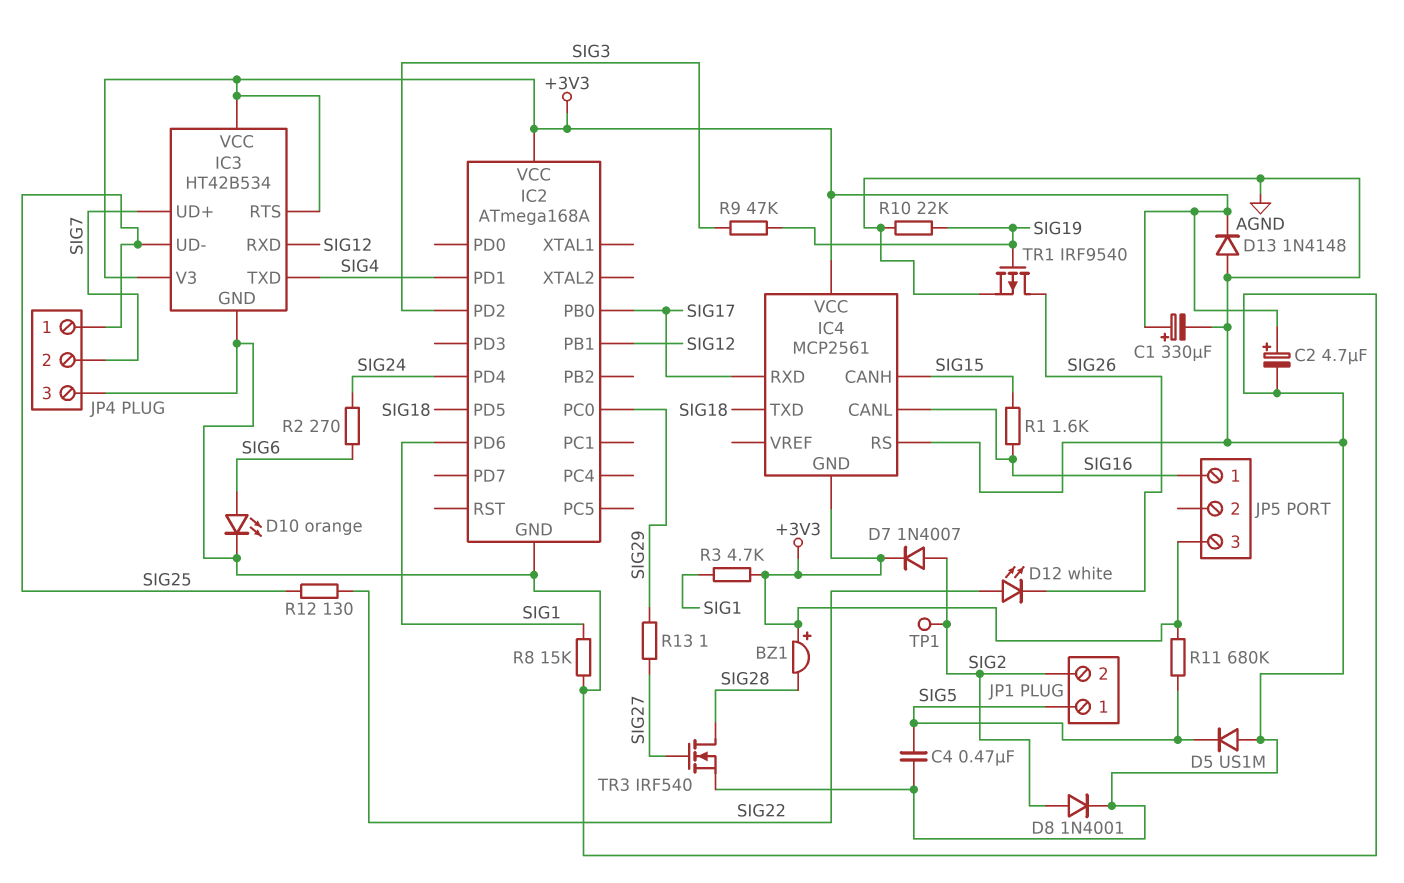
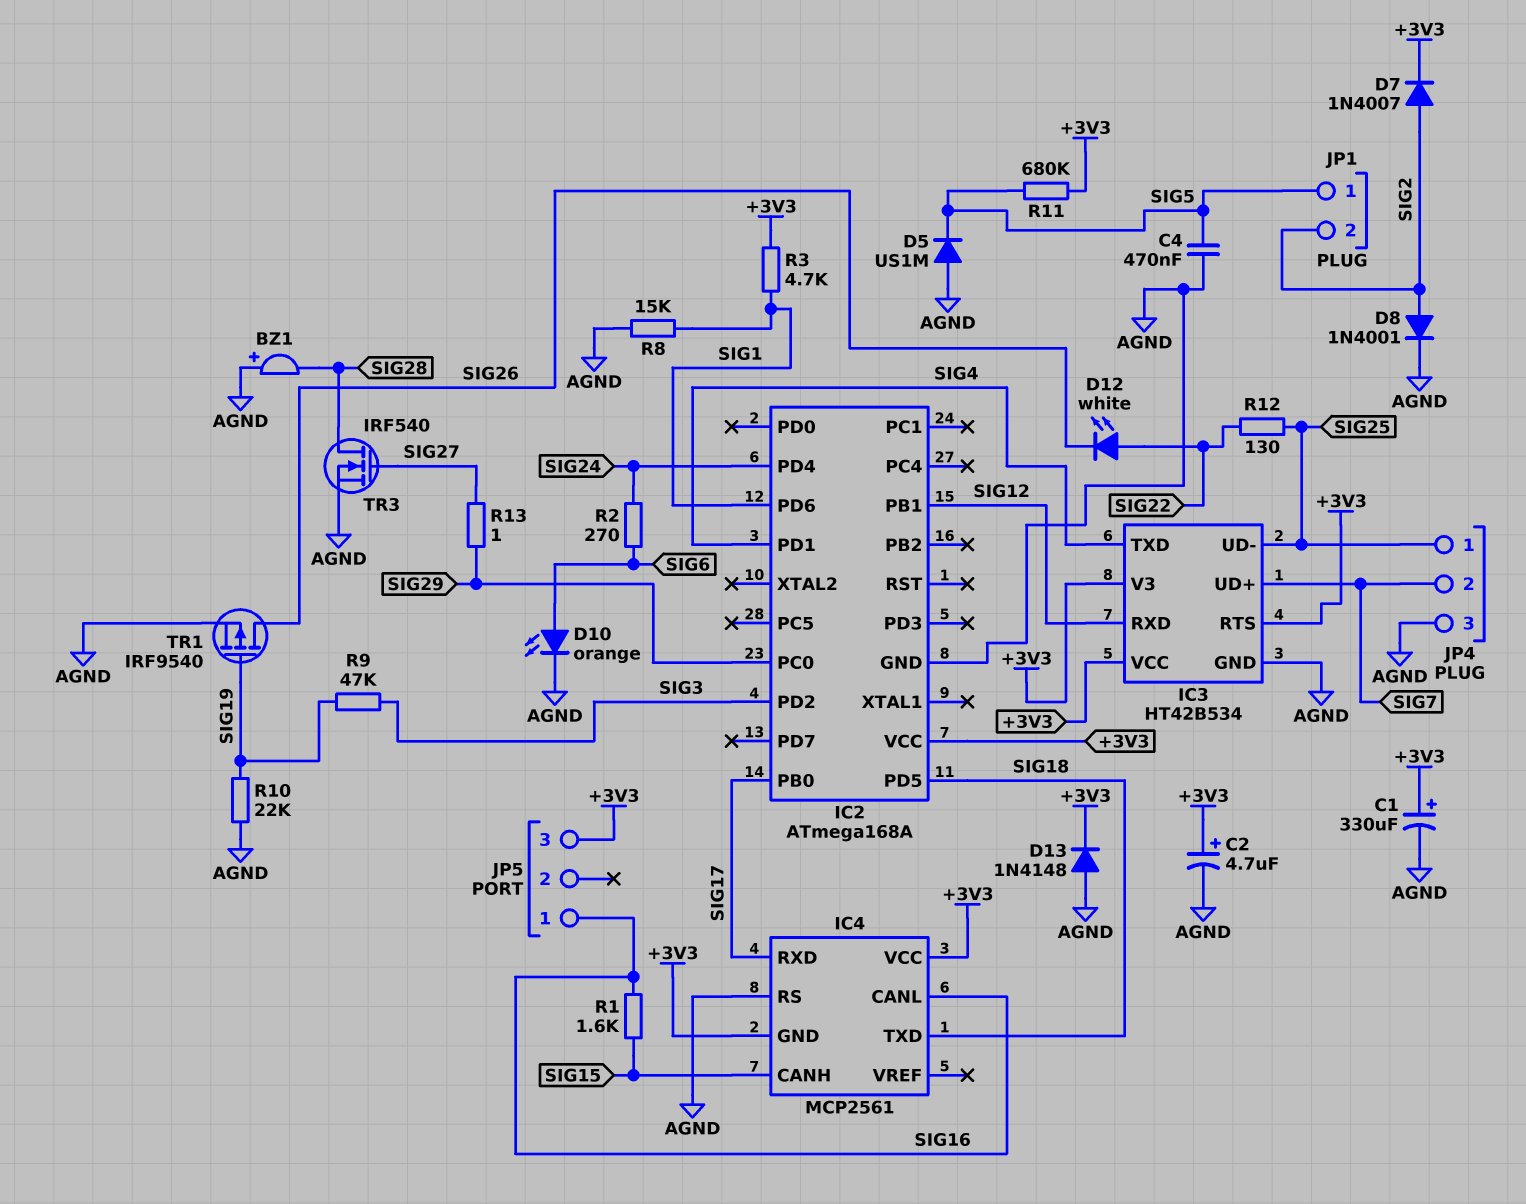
BZ1: buzzer (plus +3V3, minus SIG28) -> buzzer (plus AGND, minus SIG28)
TP1: test point (SIG2) -> none

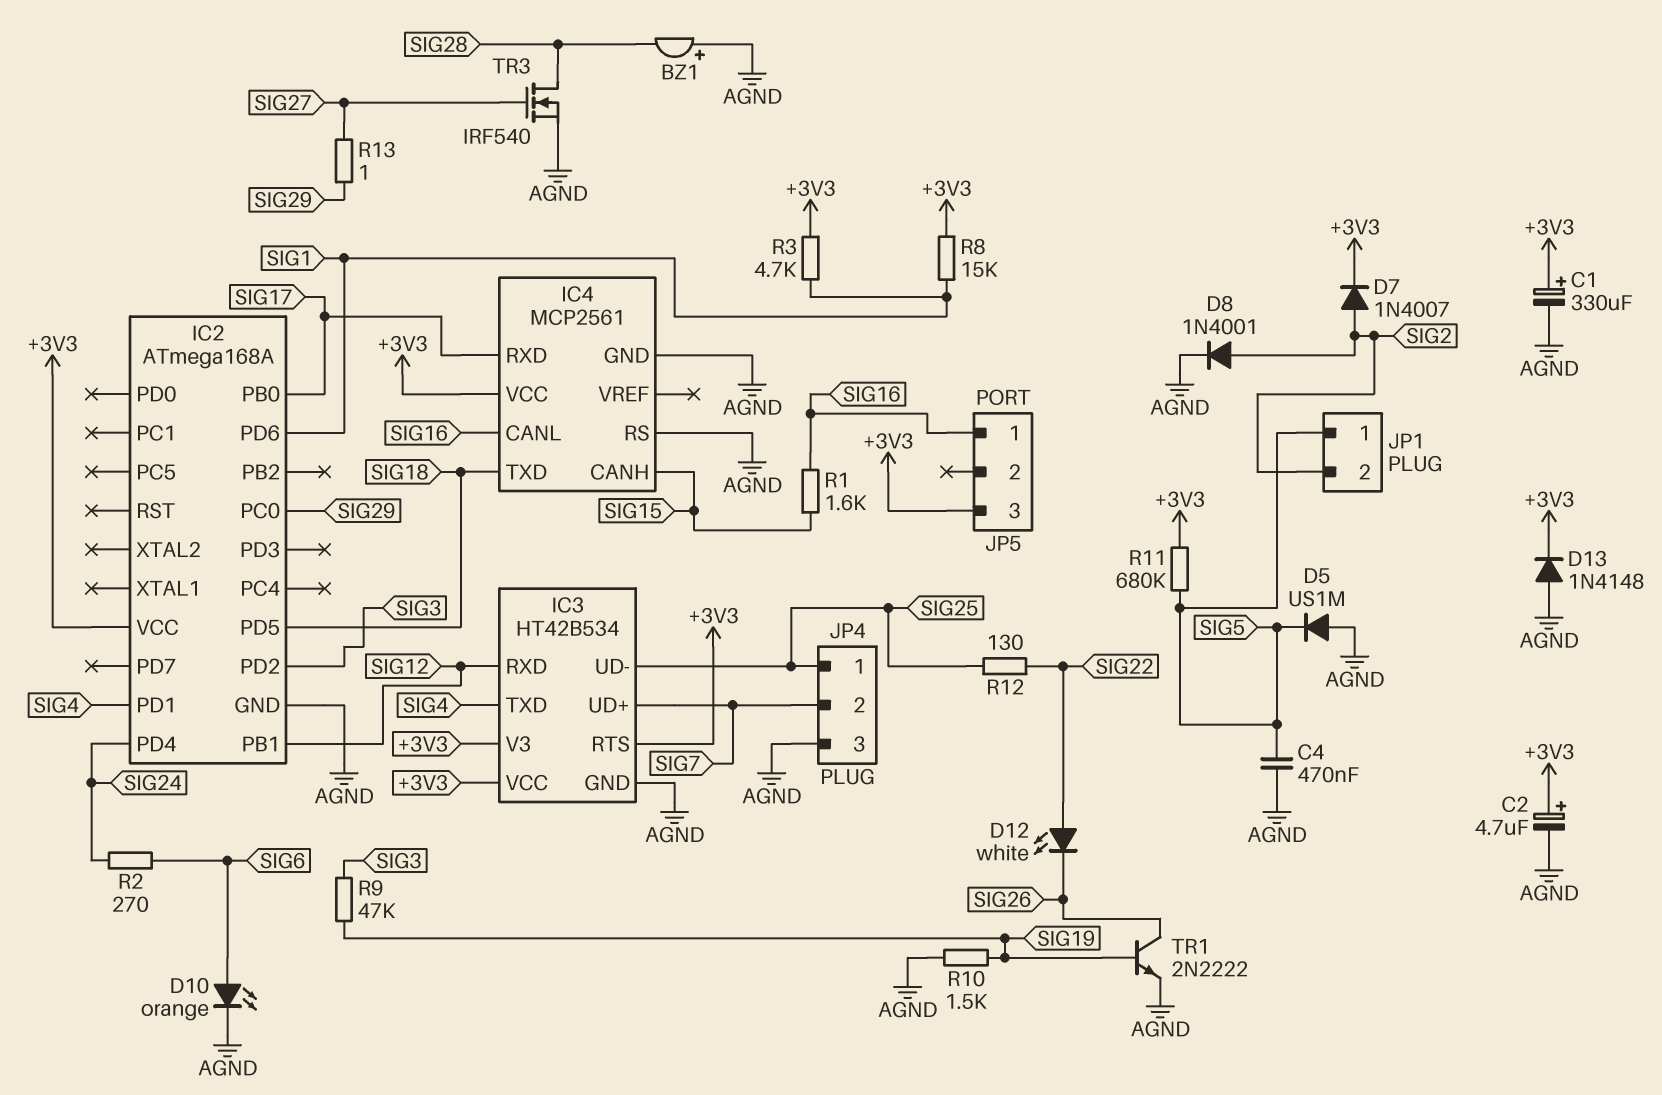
IC4 pin GND: +3V3 -> AGND
R8: 15k (AGND, SIG1) -> 15k (+3V3, SIG1)
R10: 22k (AGND, SIG19) -> 1.5k (AGND, SIG19)
TR1: PMOS IRF9540 (G SIG19, D SIG26, S AGND) -> NPN 2N2222 (B SIG19, C SIG26, E AGND)

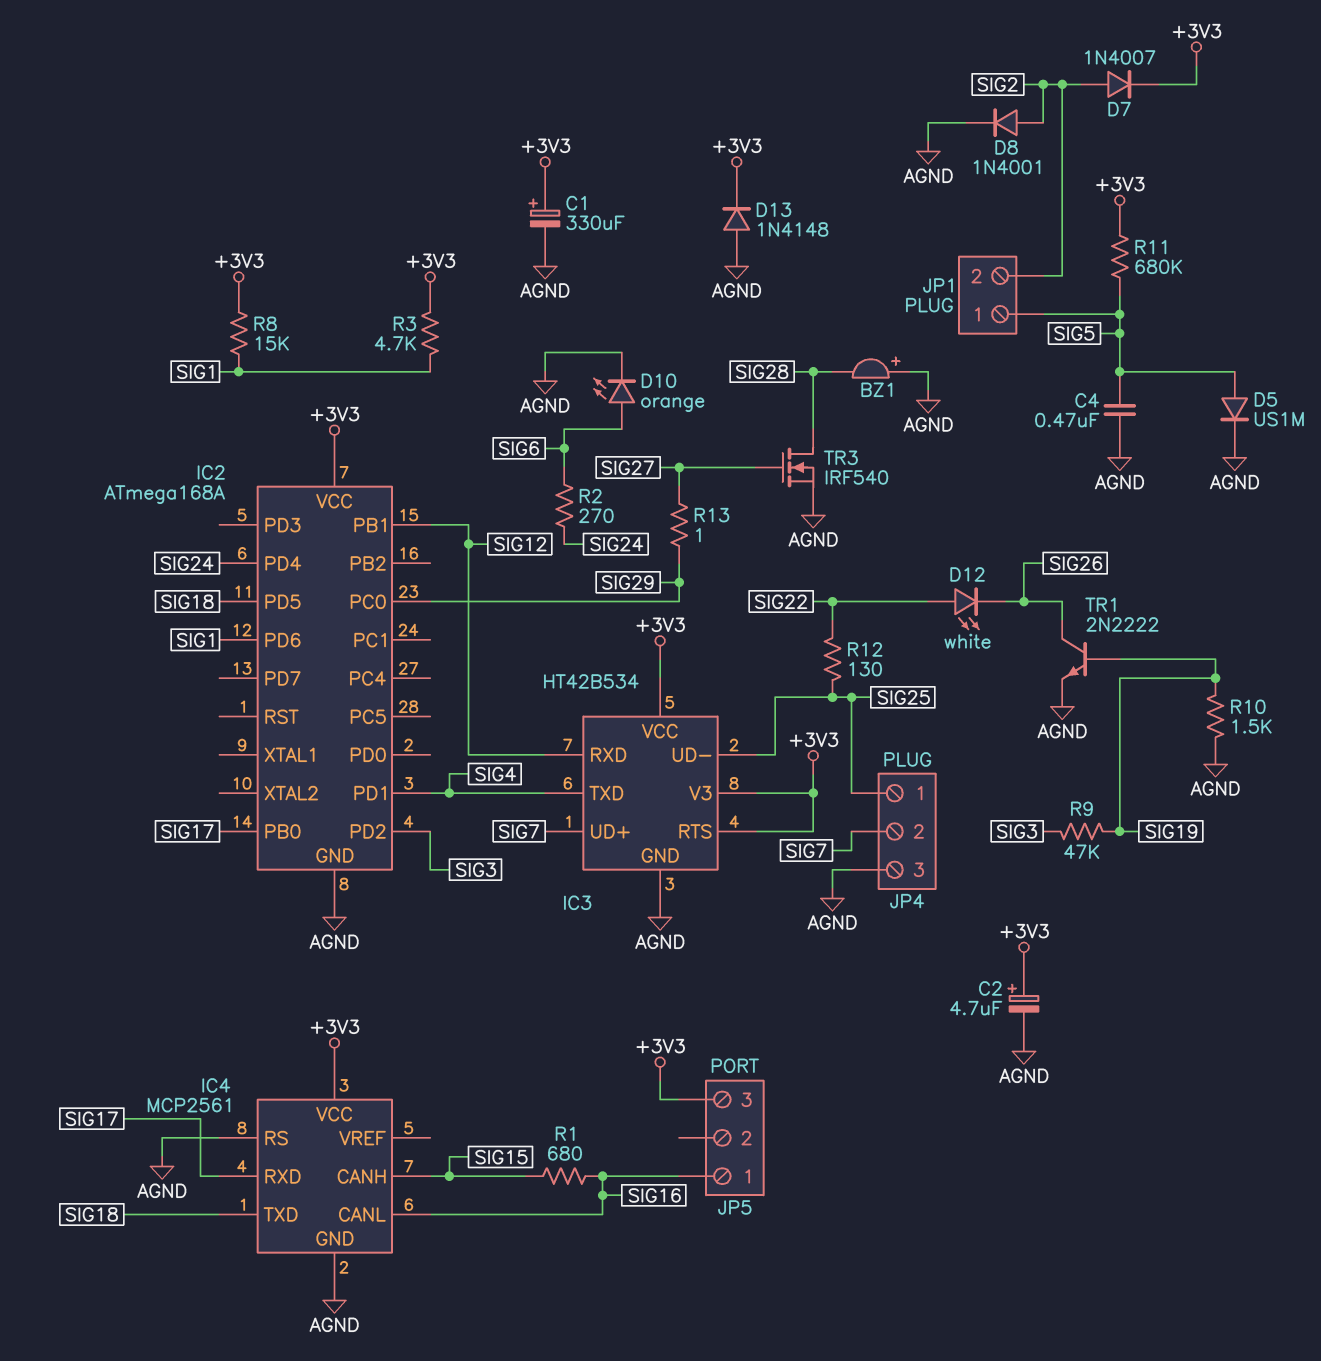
D5: diode US1M (A AGND, K SIG5) -> diode US1M (A SIG5, K AGND)
R1: 1.6k (SIG15, SIG16) -> 680 (SIG15, SIG16)

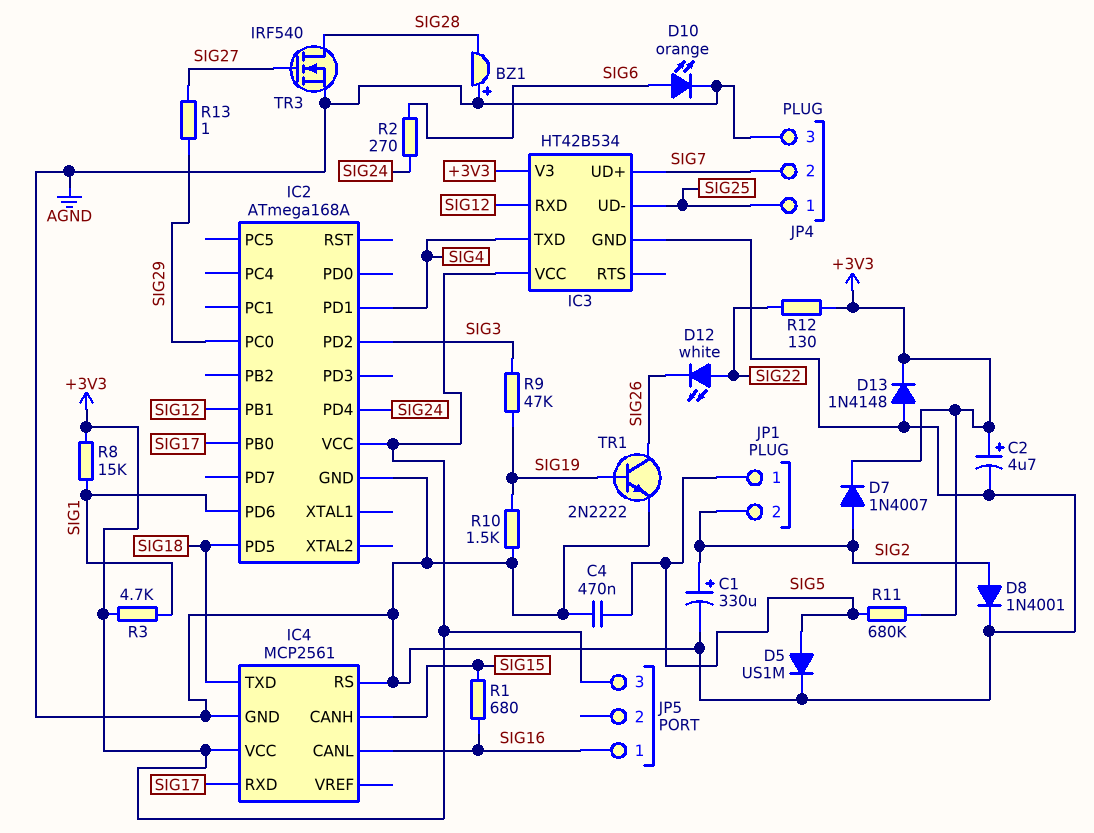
C1: 330uF (plus +3V3, minus AGND) -> 330uF (plus SIG2, minus AGND)
IC3 pin RTS: +3V3 -> none
R12: 130 (SIG22, SIG25) -> 130 (+3V3, SIG22)

